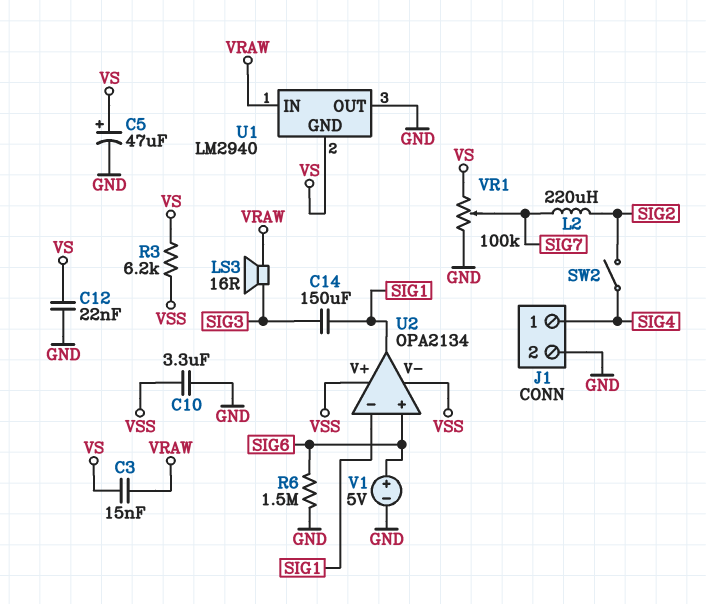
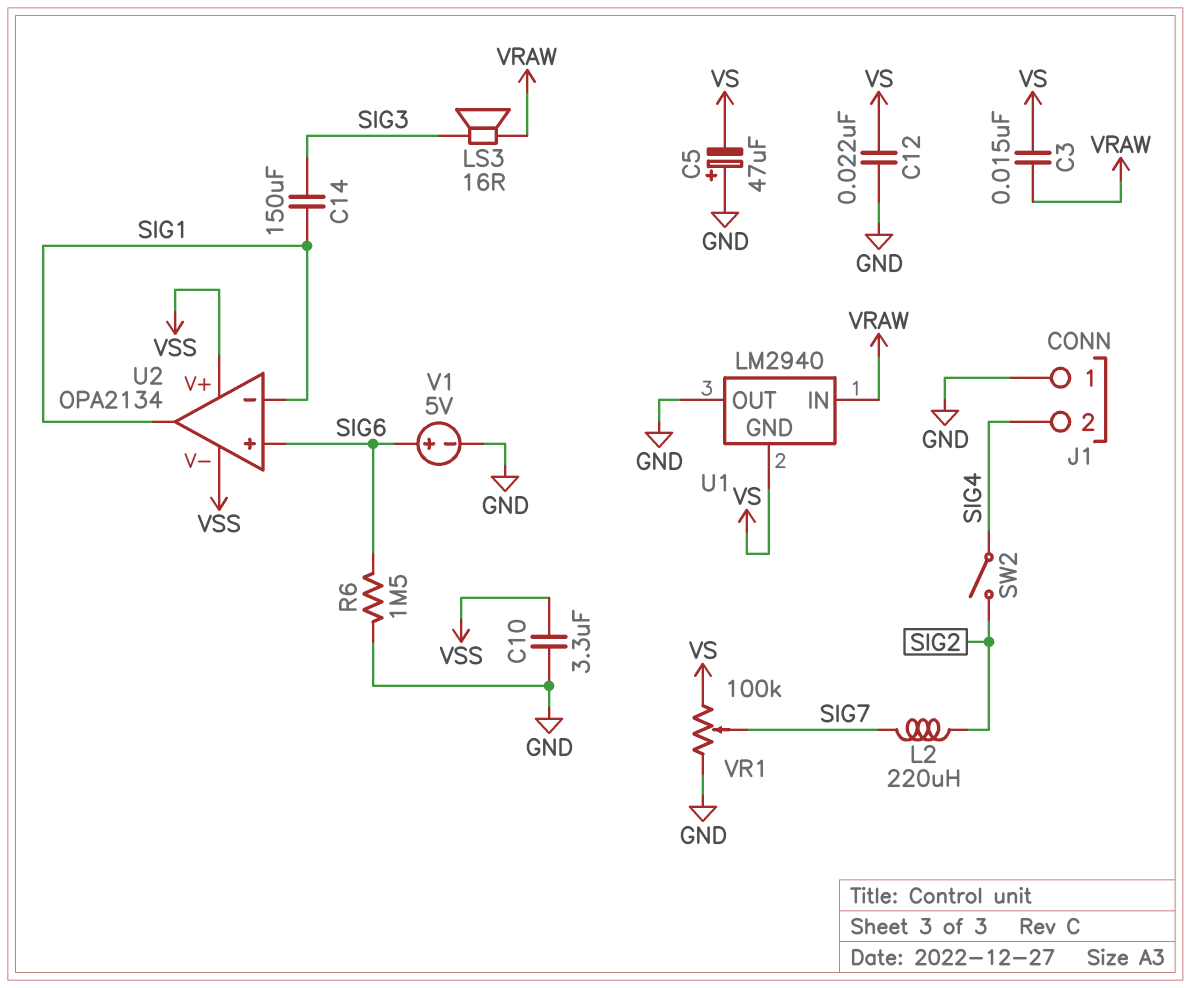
C5: 47uF (plus VS, minus GND) -> 47uF (plus GND, minus VS)
J1 pin 1: SIG4 -> GND
J1 pin 2: GND -> SIG4
R3: 6.2k (VS, VSS) -> none

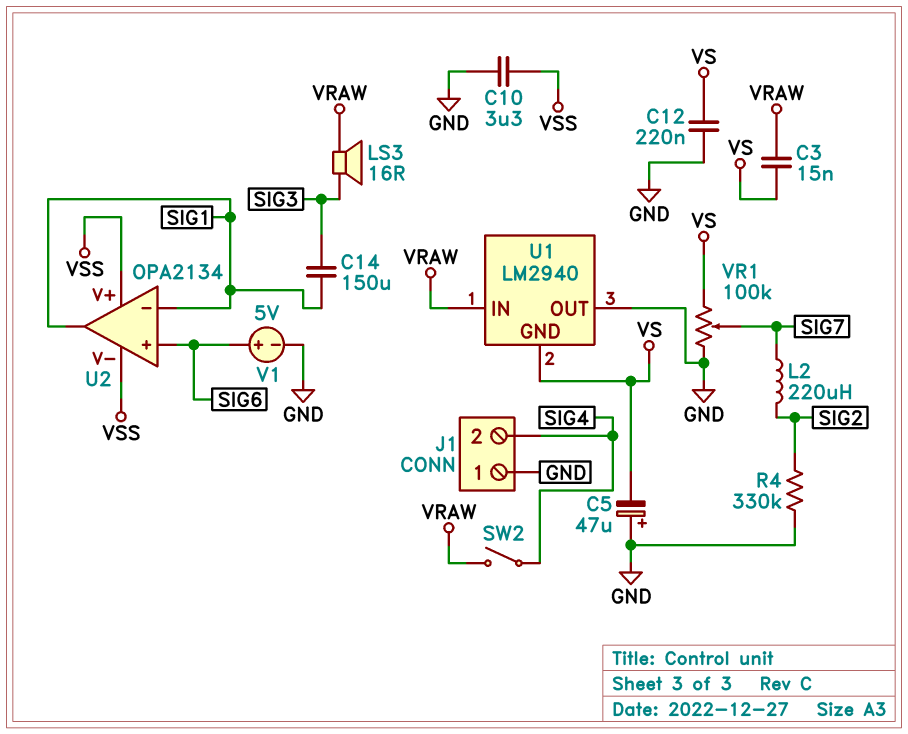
C12: 22nF (GND, VS) -> 220nF (GND, VS)
R4: none -> 330k (GND, SIG2)
R6: 1.5M (GND, SIG6) -> none
SW2: switch (SIG2, SIG4) -> switch (SIG4, VRAW)

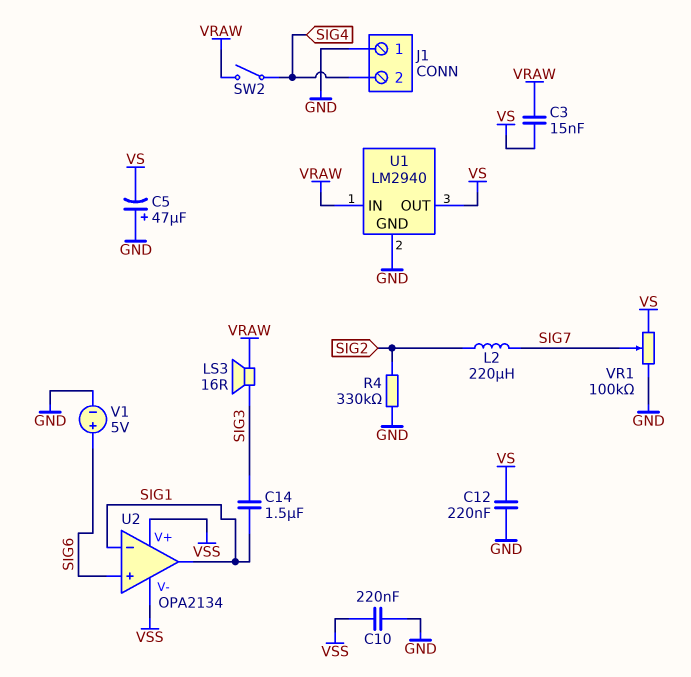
C10: 3.3uF (GND, VSS) -> 220nF (GND, VSS)
C14: 150uF (SIG1, SIG3) -> 1.5uF (SIG1, SIG3)
U1 pin GND: VS -> GND
U1 pin OUT: GND -> VS

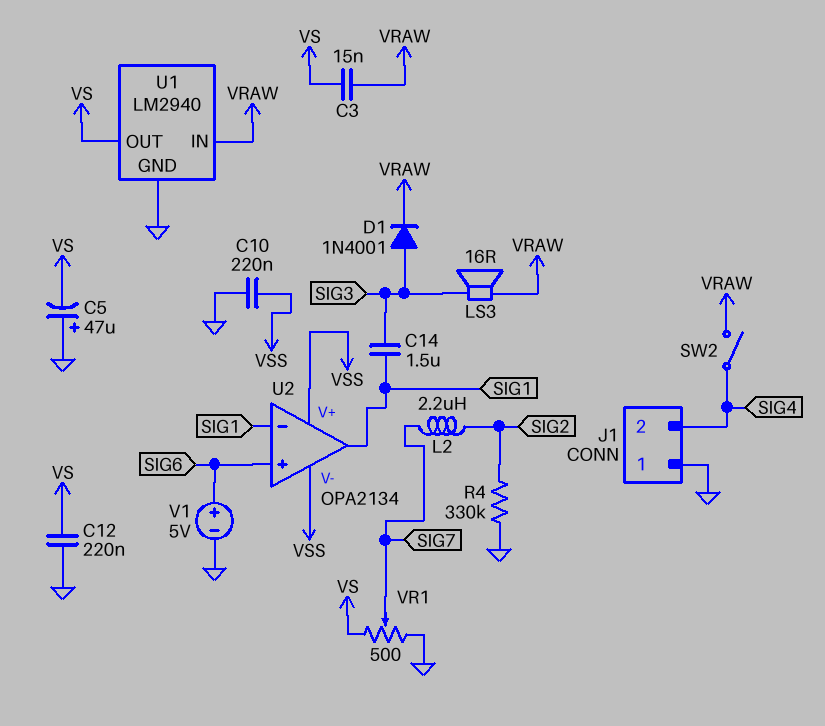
D1: none -> diode 1N4001 (A SIG3, K VRAW)
L2: 220uH (SIG2, SIG7) -> 2.2uH (SIG2, SIG7)
VR1: 100k (GND, VS, wiper SIG7) -> 500 (GND, VS, wiper SIG7)

